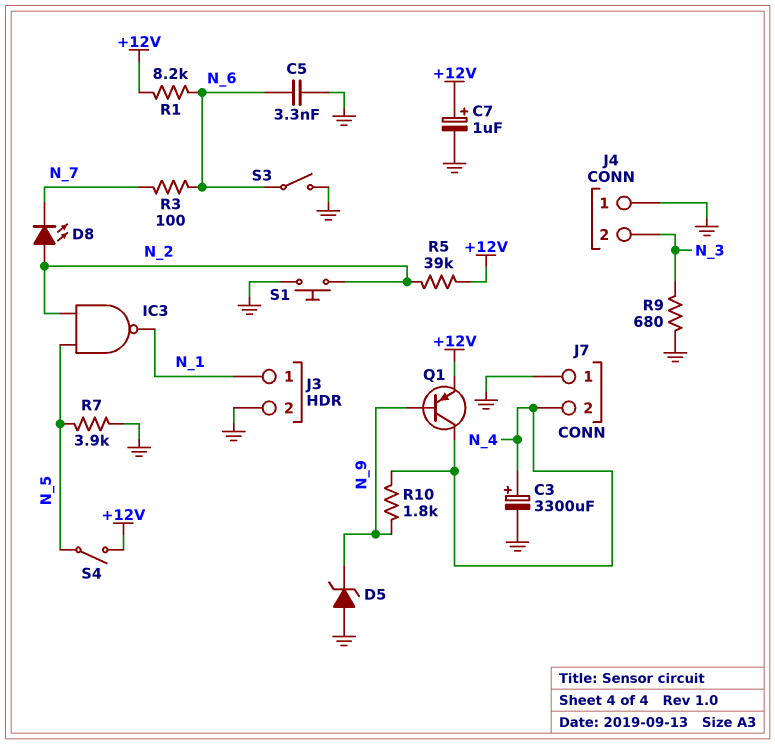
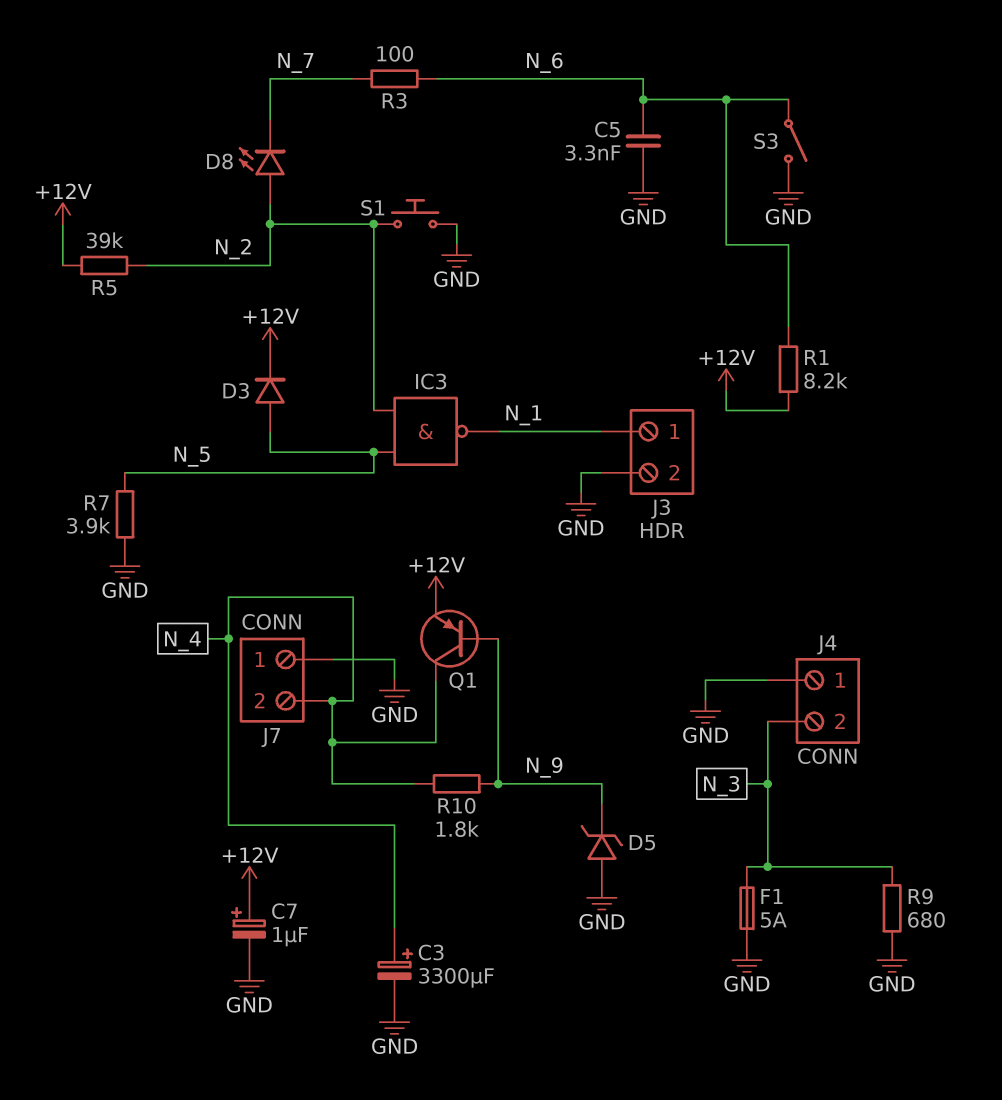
D3: none -> diode (A N_5, K +12V)
F1: none -> 5A (GND, N_3)
S4: switch (+12V, N_5) -> none

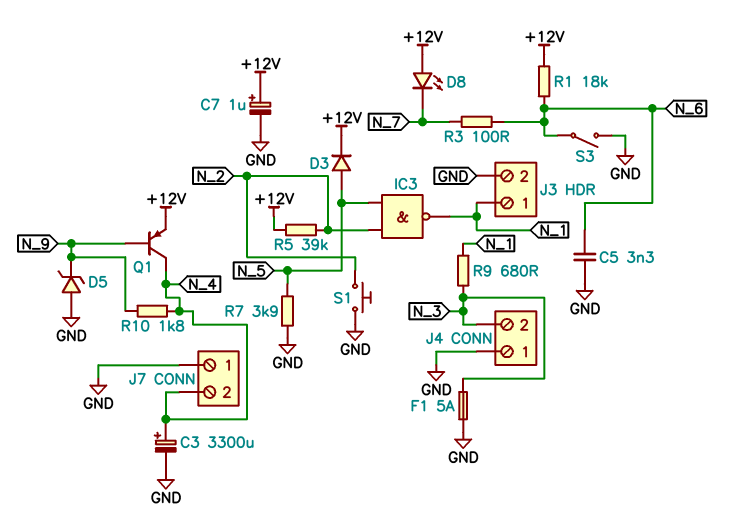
D8: LED (A N_2, K N_7) -> LED (A +12V, K N_7)
R1: 8.2k (+12V, N_6) -> 18k (+12V, N_6)
R9: 680 (GND, N_3) -> 680 (N_1, N_3)

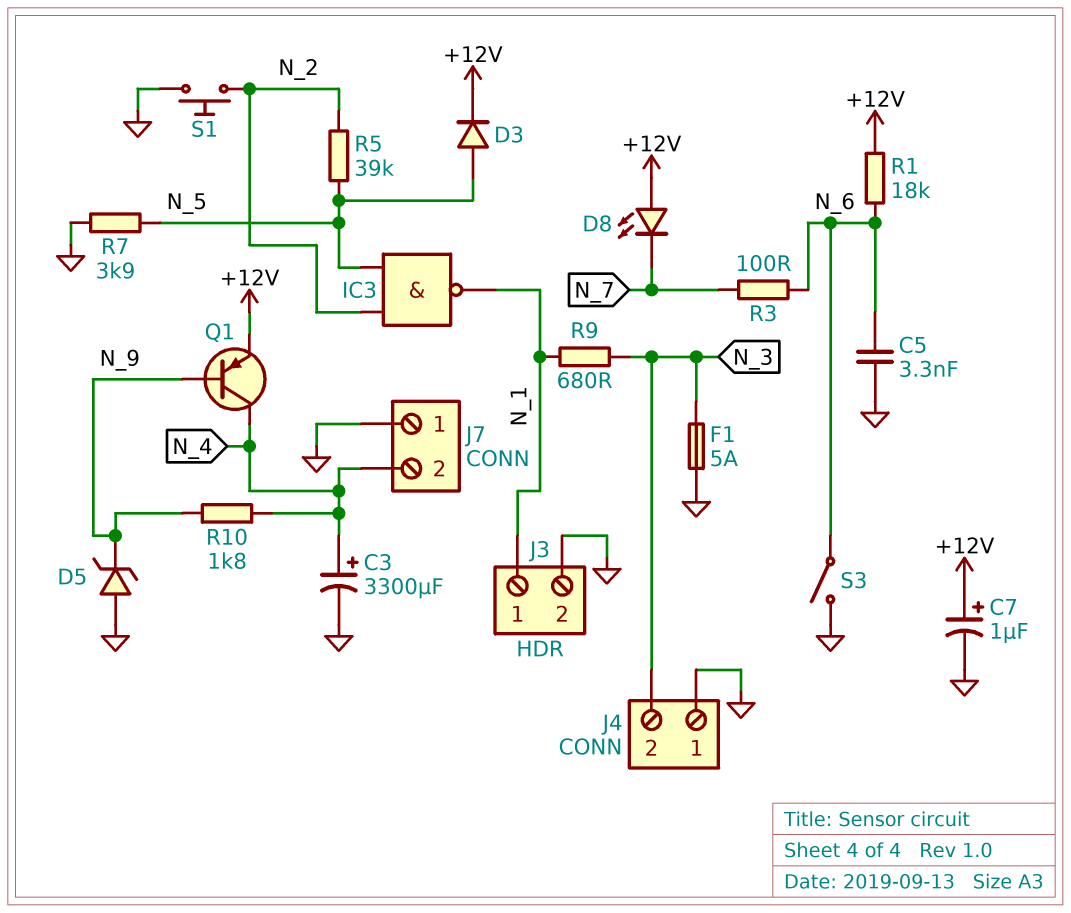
R5: 39k (+12V, N_2) -> 39k (N_2, N_5)

